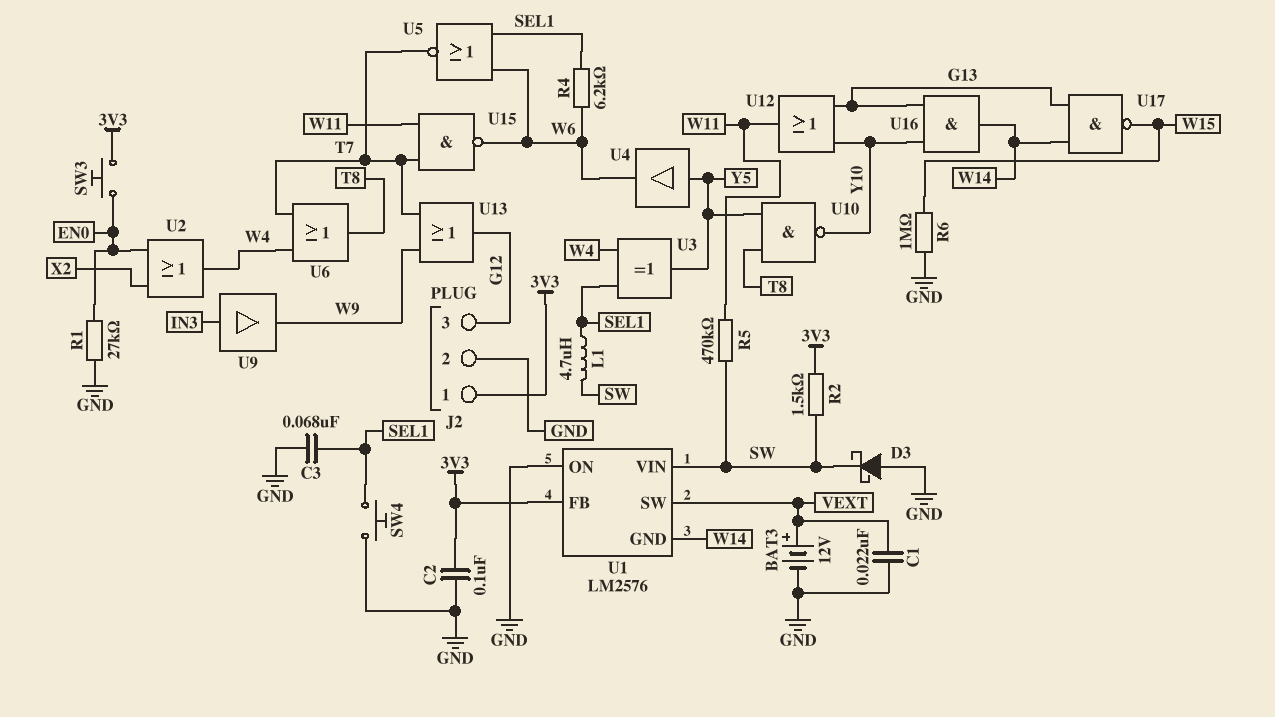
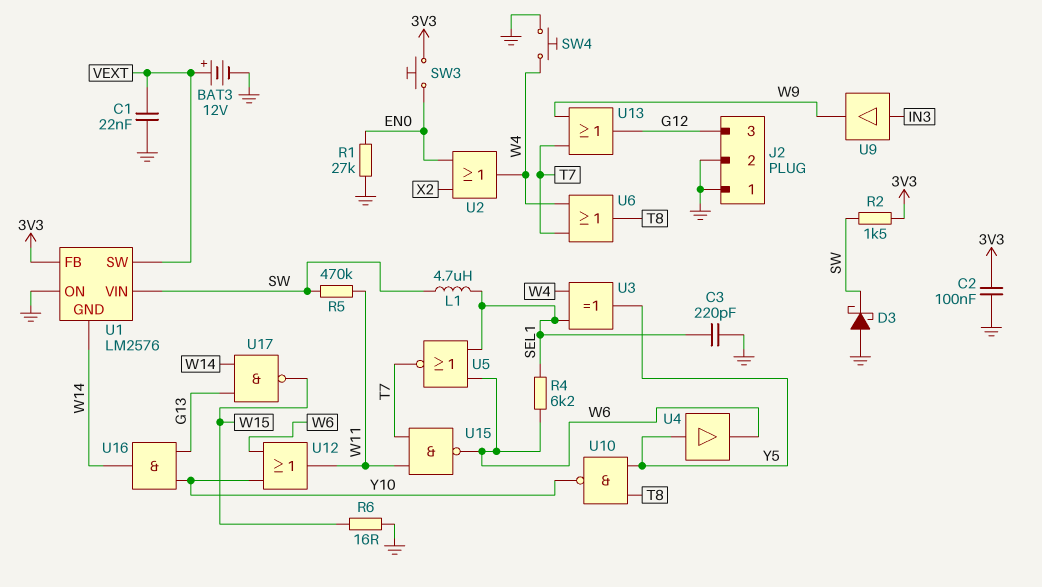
C3: 68nF (GND, SEL1) -> 220pF (GND, SEL1)
J2 pin 1: 3V3 -> GND
R6: 1M (GND, W15) -> 16 (GND, W15)
SW4: button (GND, SEL1) -> button (GND, W4)
U12: OR (in G13, in Y10, out W11) -> OR (in W6, in Y10, out W11)

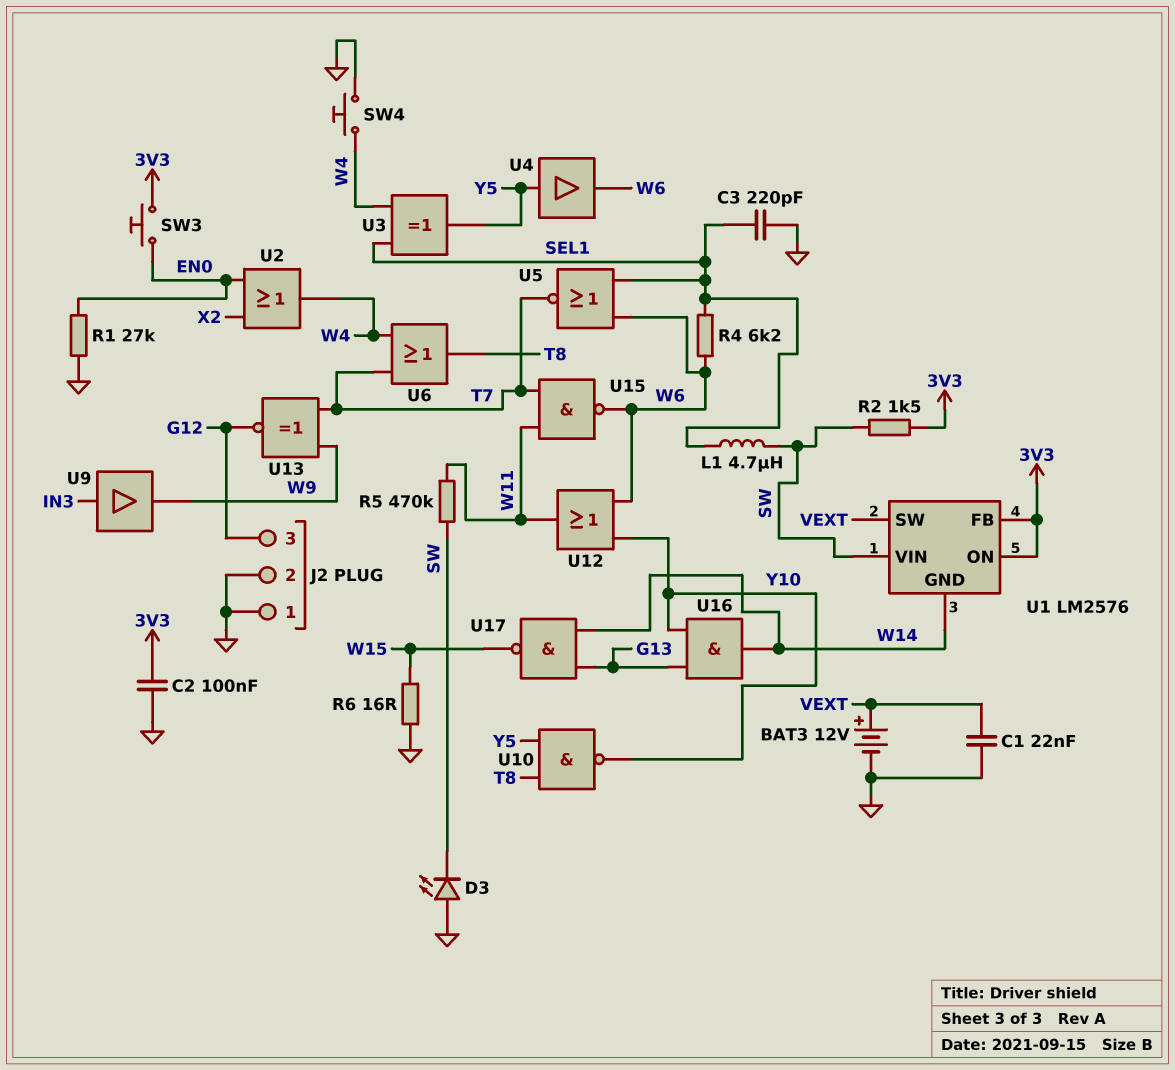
D3: schottky (A GND, K SW) -> LED (A GND, K SW)
U1 pin ON: GND -> 3V3
U13: OR (in T7, in W9, out G12) -> XNOR (in T7, in W9, out G12)

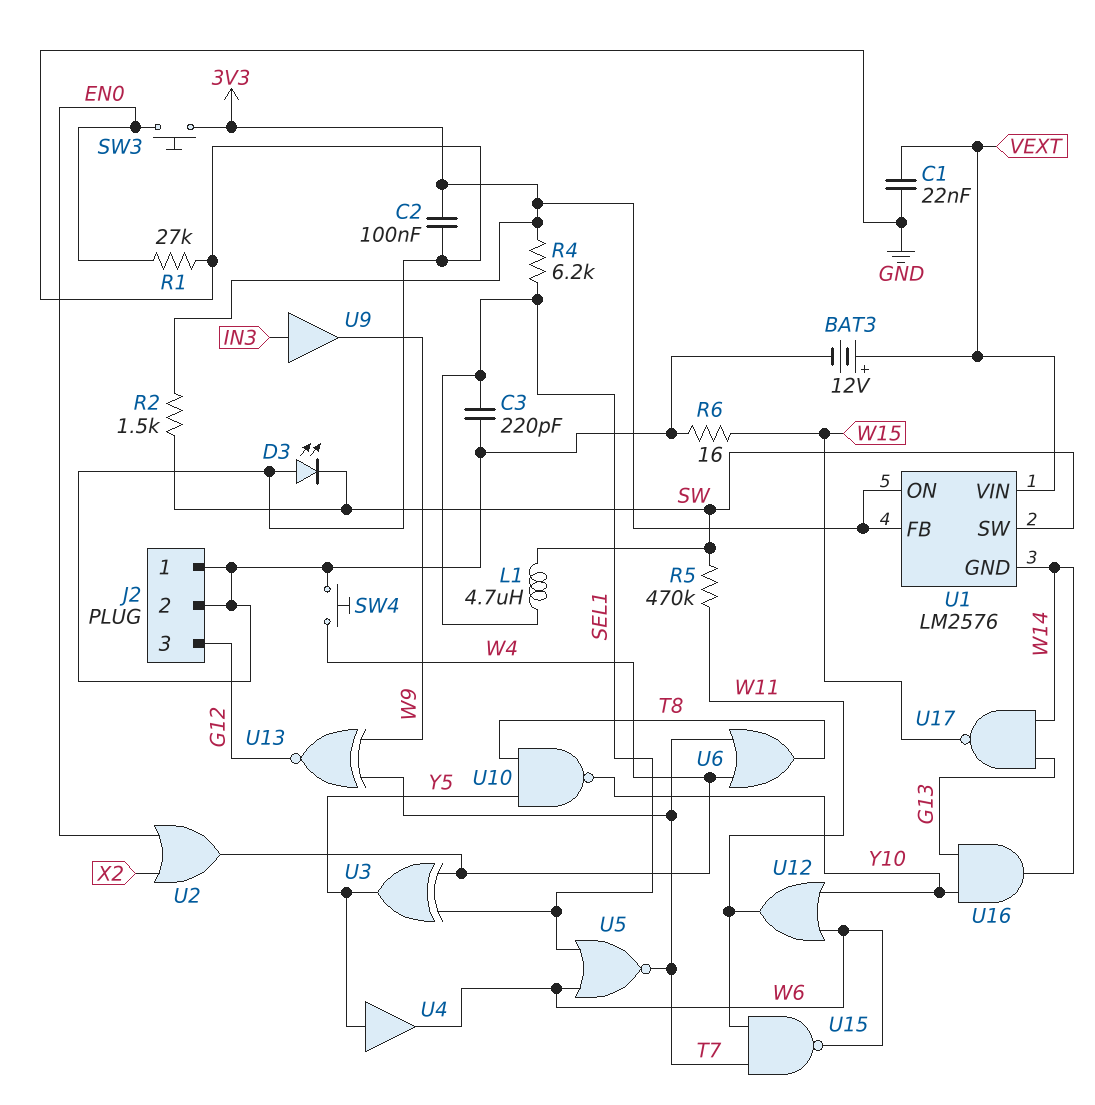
R4: 6.2k (SEL1, W6) -> 6.2k (3V3, SEL1)
U1 pin SW: VEXT -> SW
U1 pin VIN: SW -> VEXT

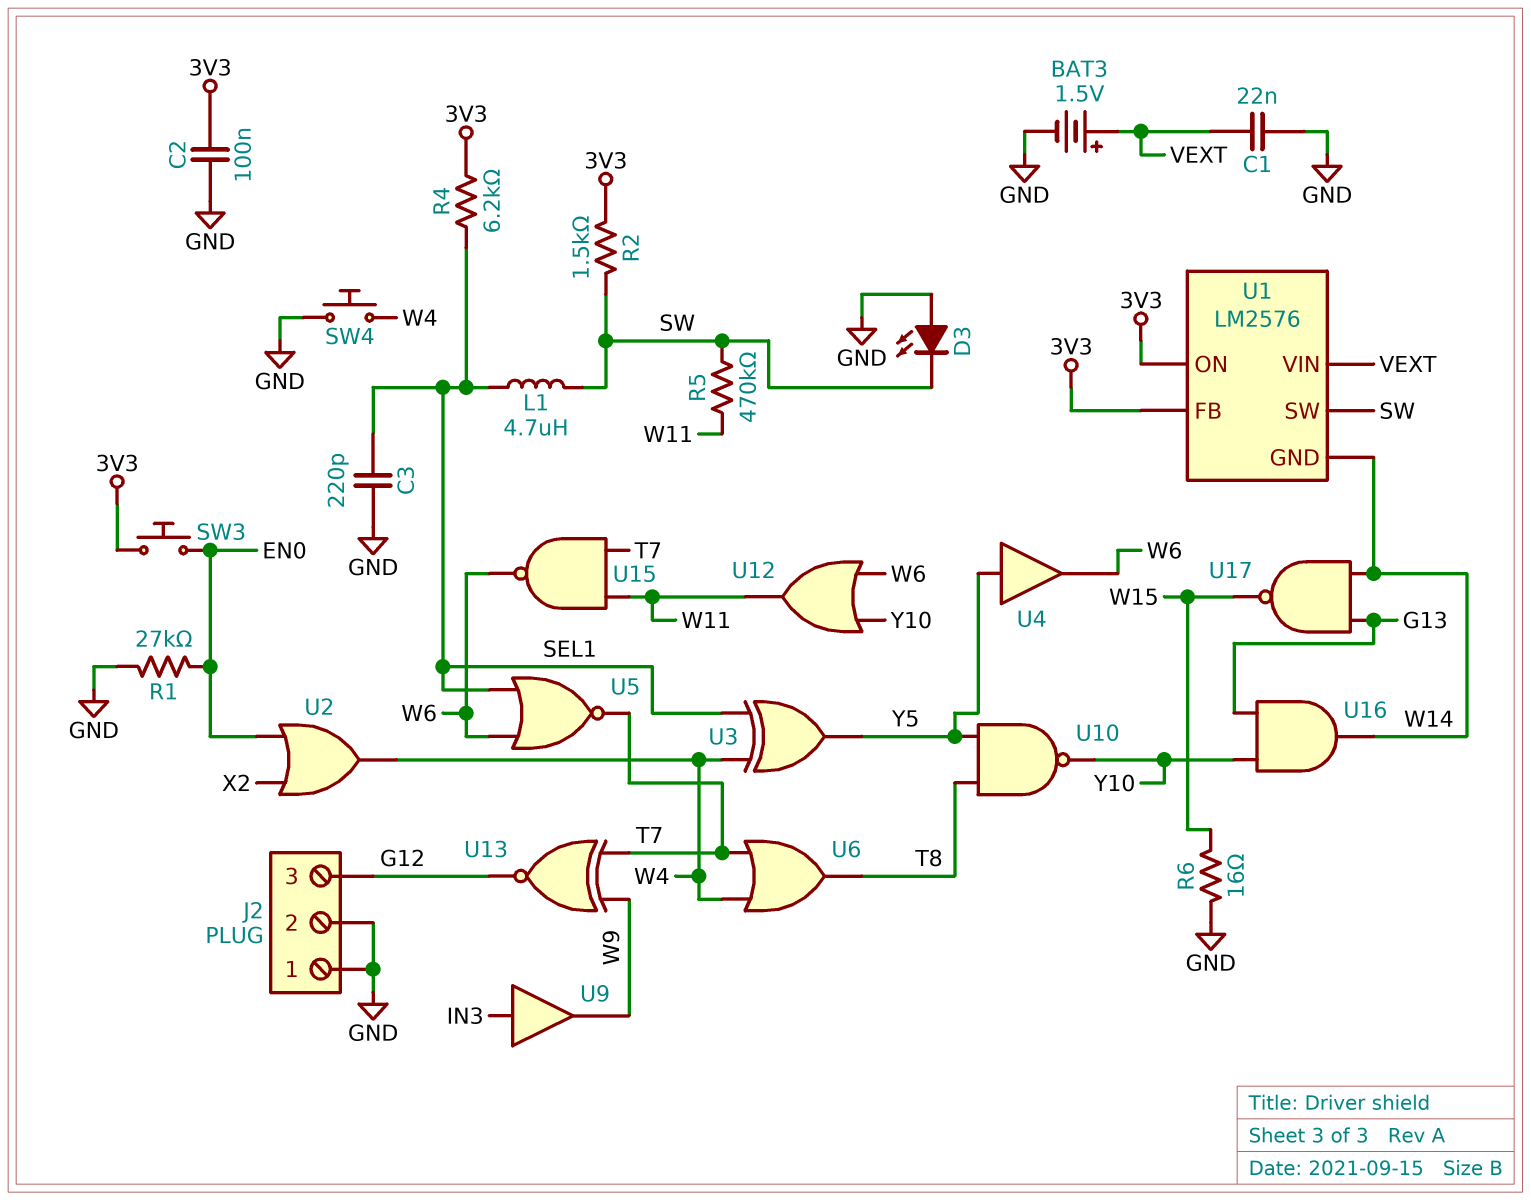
BAT3: 12V (plus VEXT, minus GND) -> 1.5V (plus VEXT, minus GND)

